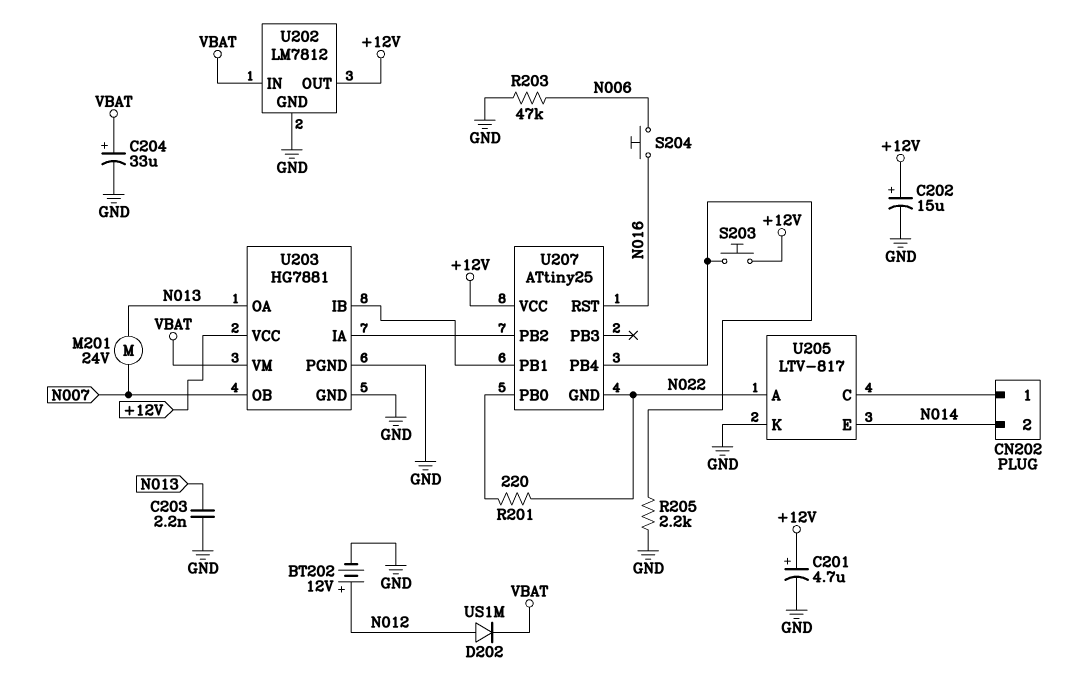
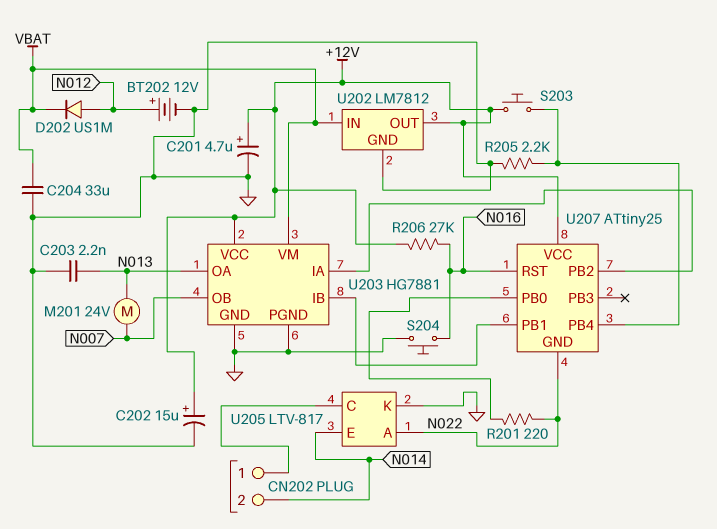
C204: 33uF (plus VBAT, minus GND) -> 33uF (GND, VBAT)
R203: 47k (GND, N006) -> none
R206: none -> 27k (+12V, N016)
S204: button (N006, N016) -> button (GND, N016)

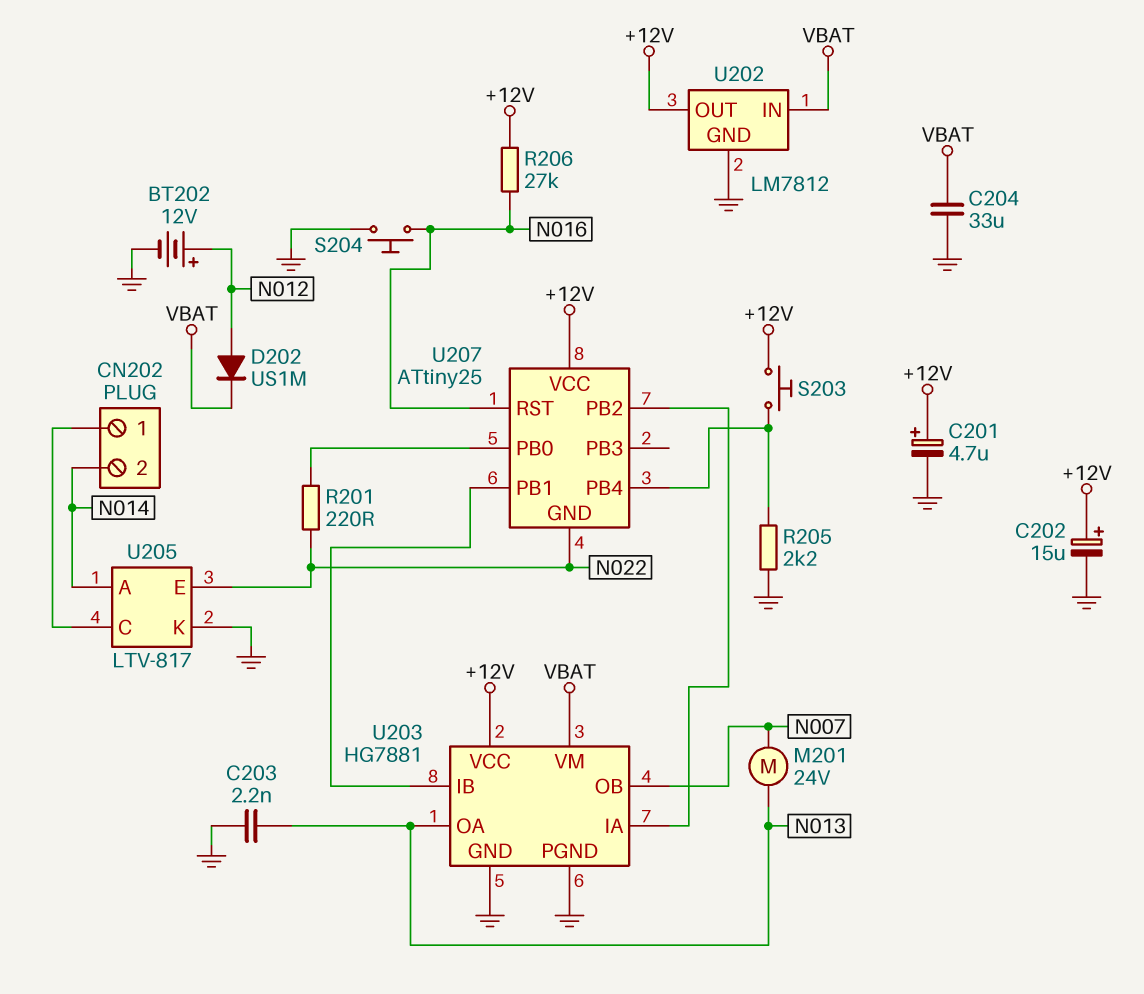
U205 pin A: N022 -> N014
U205 pin E: N014 -> N022

